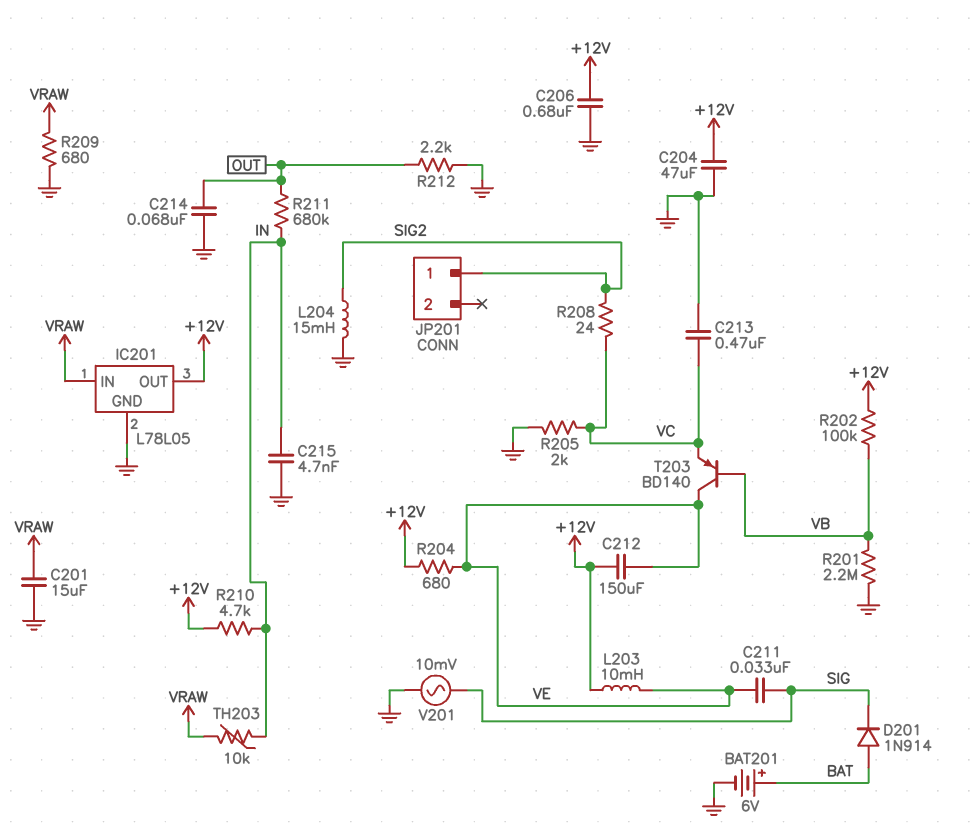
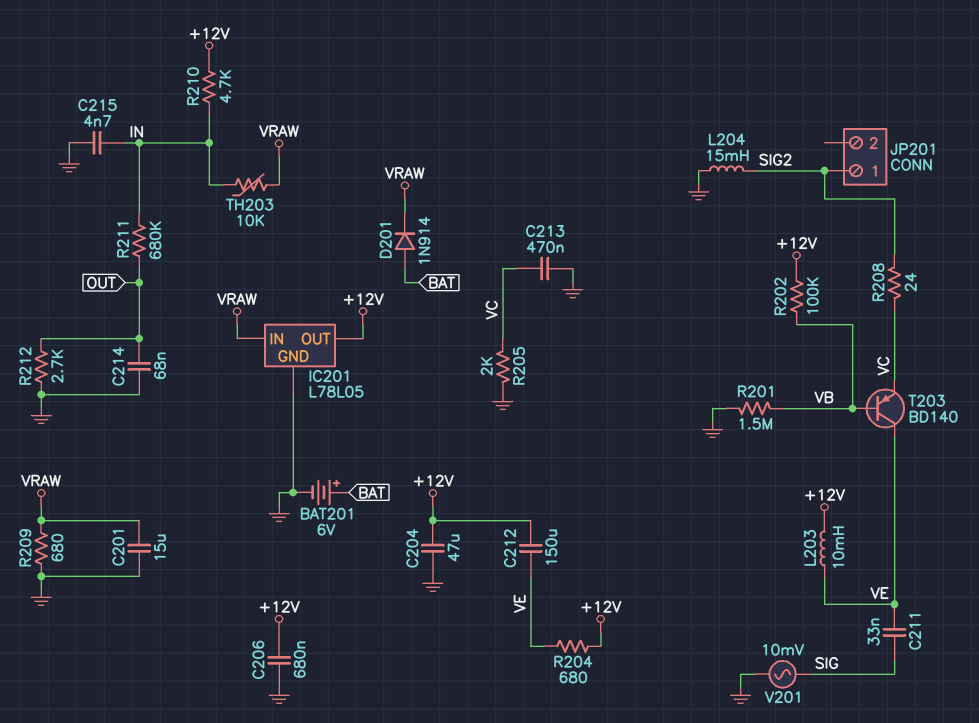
D201: diode 1N914 (A BAT, K SIG) -> diode 1N914 (A BAT, K VRAW)
R201: 2.2M (GND, VB) -> 1.5M (GND, VB)
R212: 2.2k (GND, OUT) -> 2.7k (GND, OUT)

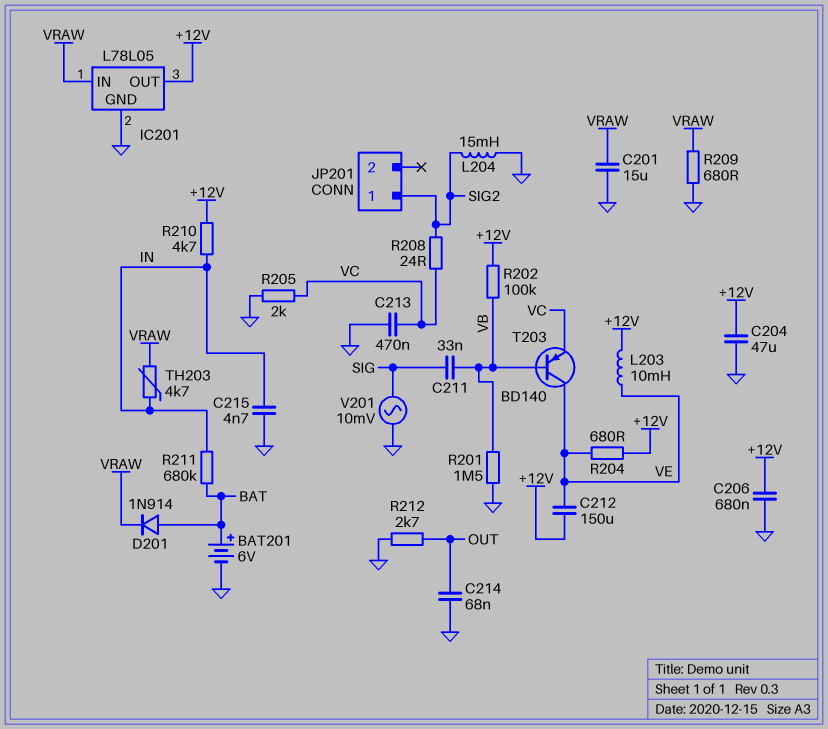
C211: 33nF (SIG, VE) -> 33nF (SIG, VB)
R211: 680k (IN, OUT) -> 680k (BAT, IN)
TH203: 10k (IN, VRAW) -> 4.7k (IN, VRAW)

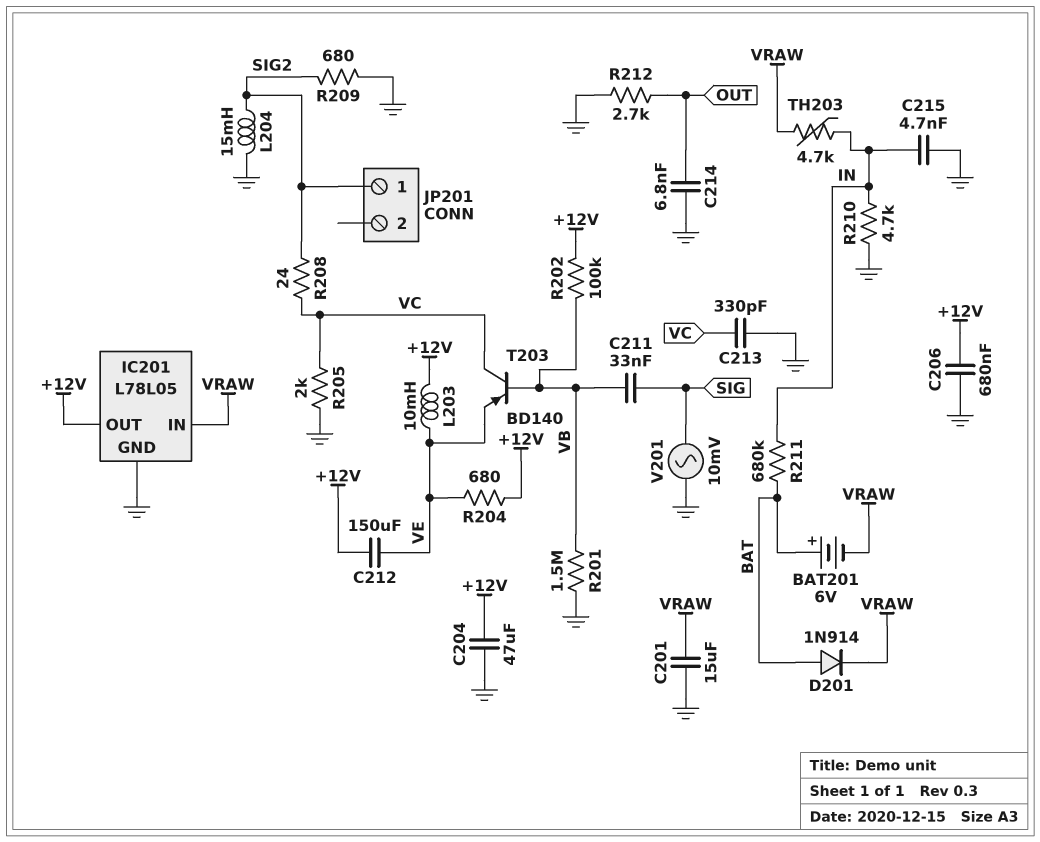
BAT201: 6V (plus BAT, minus GND) -> 6V (plus BAT, minus VRAW)
C213: 470nF (GND, VC) -> 330pF (GND, VC)
C214: 68nF (GND, OUT) -> 6.8nF (GND, OUT)
R209: 680 (GND, VRAW) -> 680 (GND, SIG2)
R210: 4.7k (+12V, IN) -> 4.7k (GND, IN)
T203: PNP BD140 (B VB, C VE, E VC) -> PNP BD140 (B VB, C VC, E VE)

